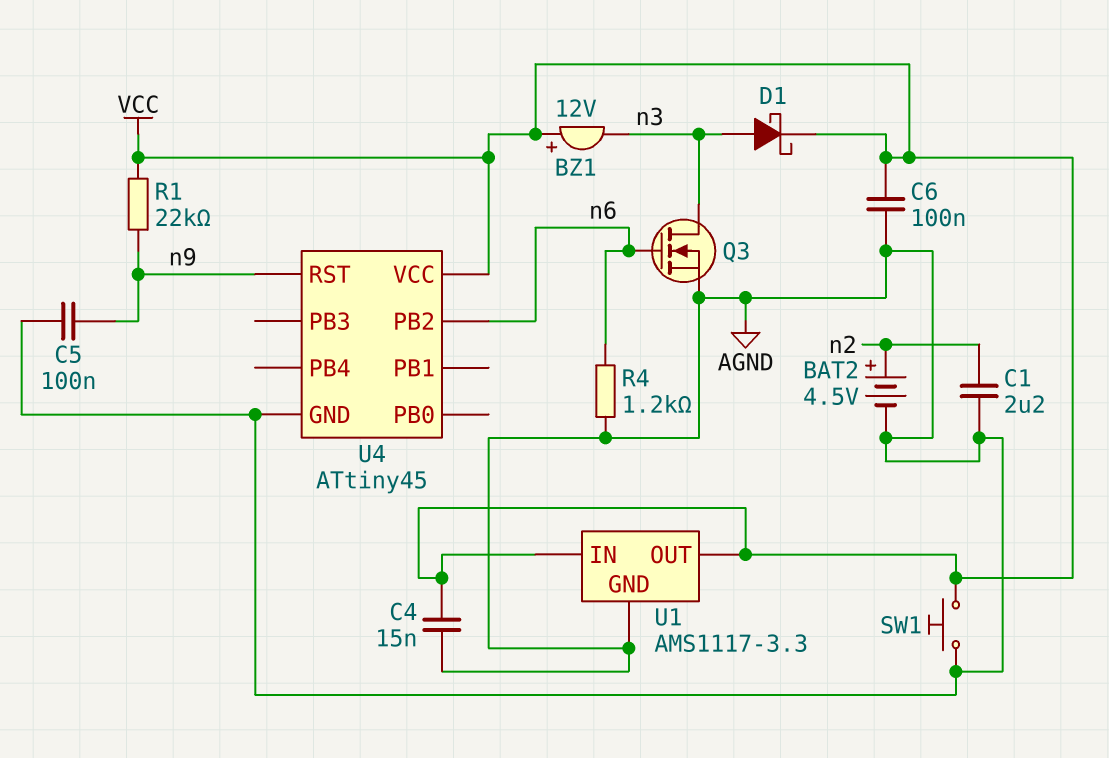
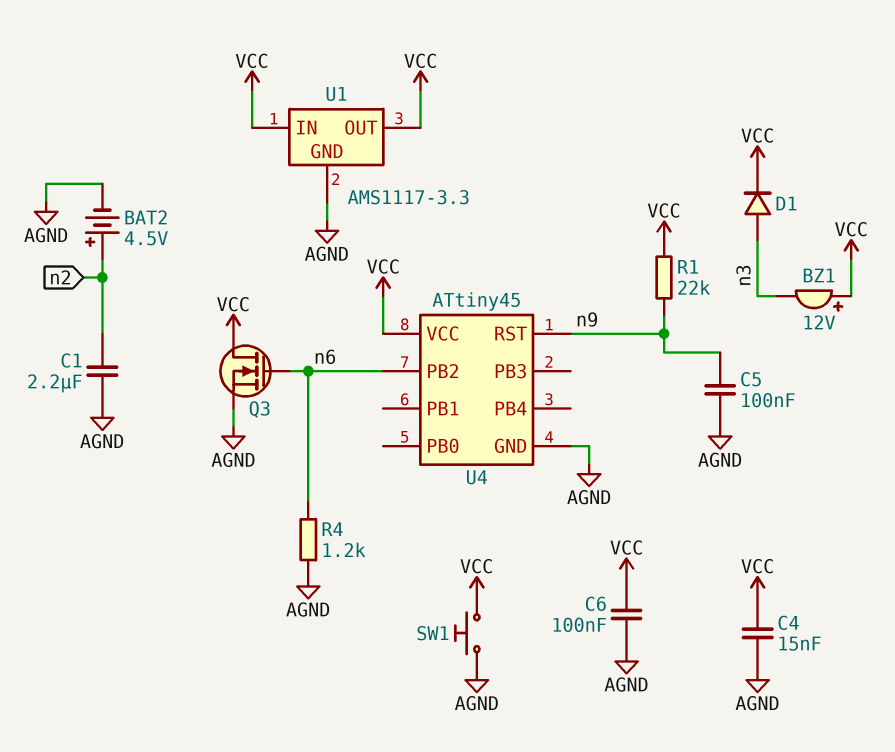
D1: schottky (A n3, K VCC) -> diode (A n3, K VCC)
Q3: NMOS (G n6, D n3, S AGND) -> NMOS (G n6, D VCC, S AGND)

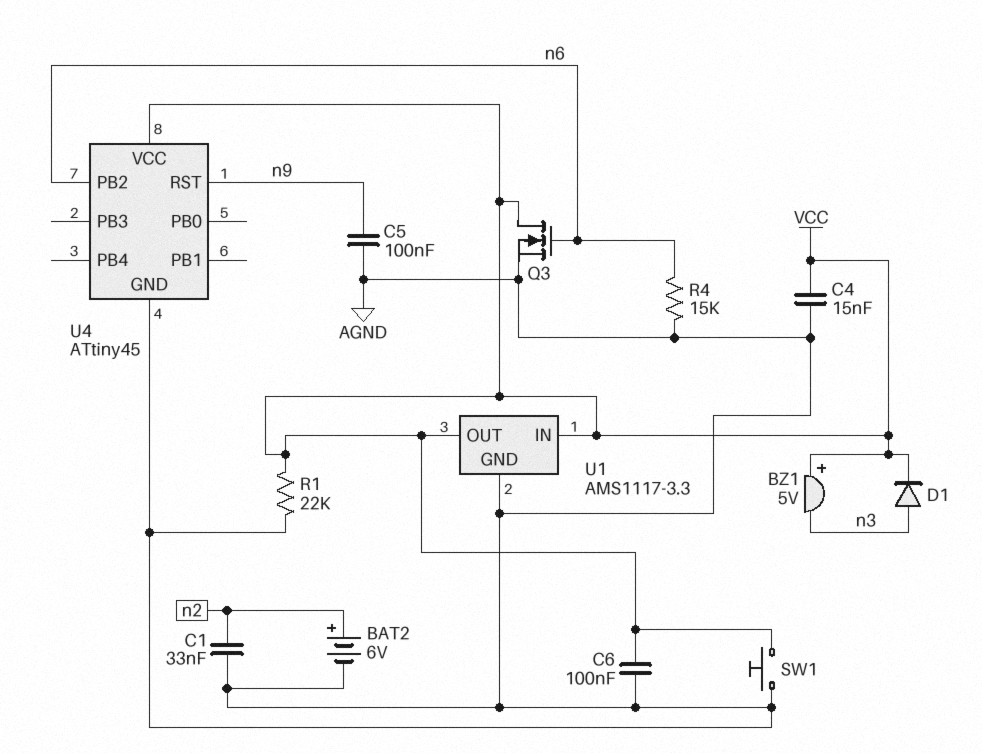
BAT2: 4.5V (plus n2, minus AGND) -> 6V (plus n2, minus AGND)
BZ1: buzzer 12V (plus VCC, minus n3) -> buzzer 5V (plus VCC, minus n3)
C1: 2.2uF (AGND, n2) -> 33nF (AGND, n2)
R1: 22k (VCC, n9) -> 22k (AGND, VCC)
R4: 1.2k (AGND, n6) -> 15k (AGND, n6)

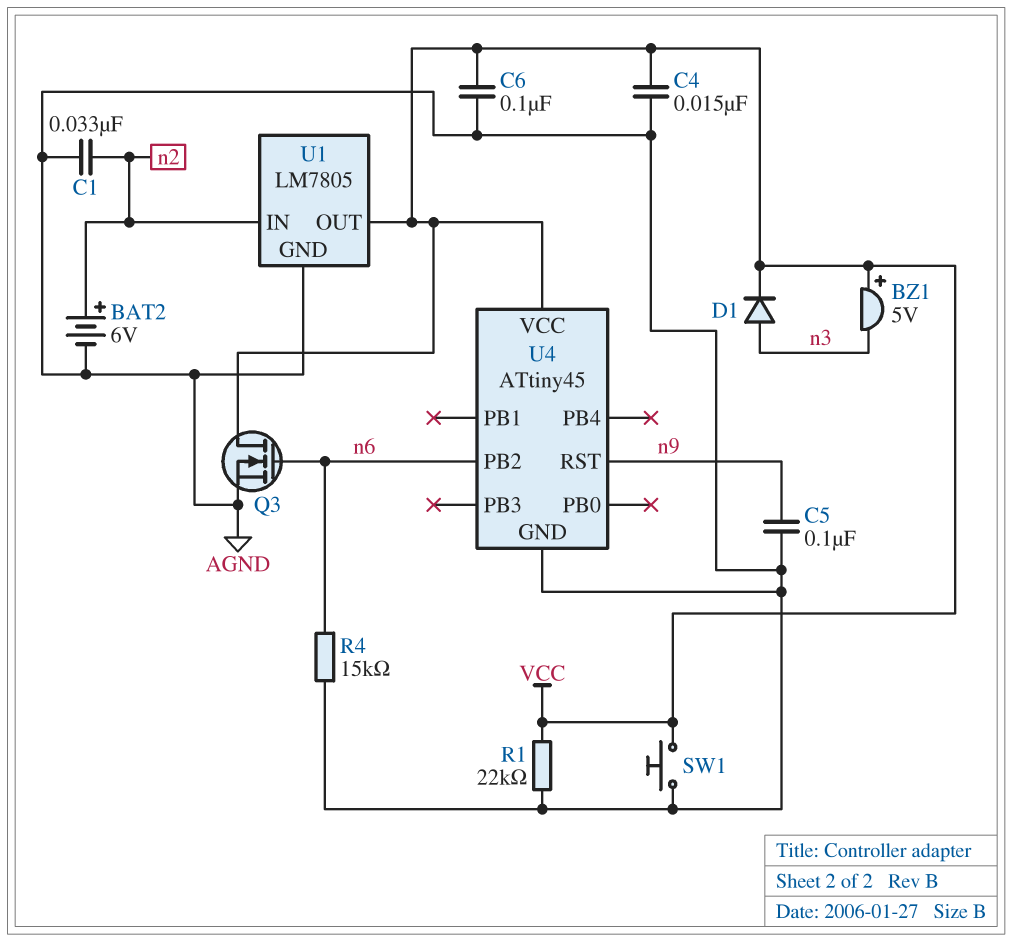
U1: AMS1117-3.3 -> LM7805
U1 pin IN: VCC -> n2

